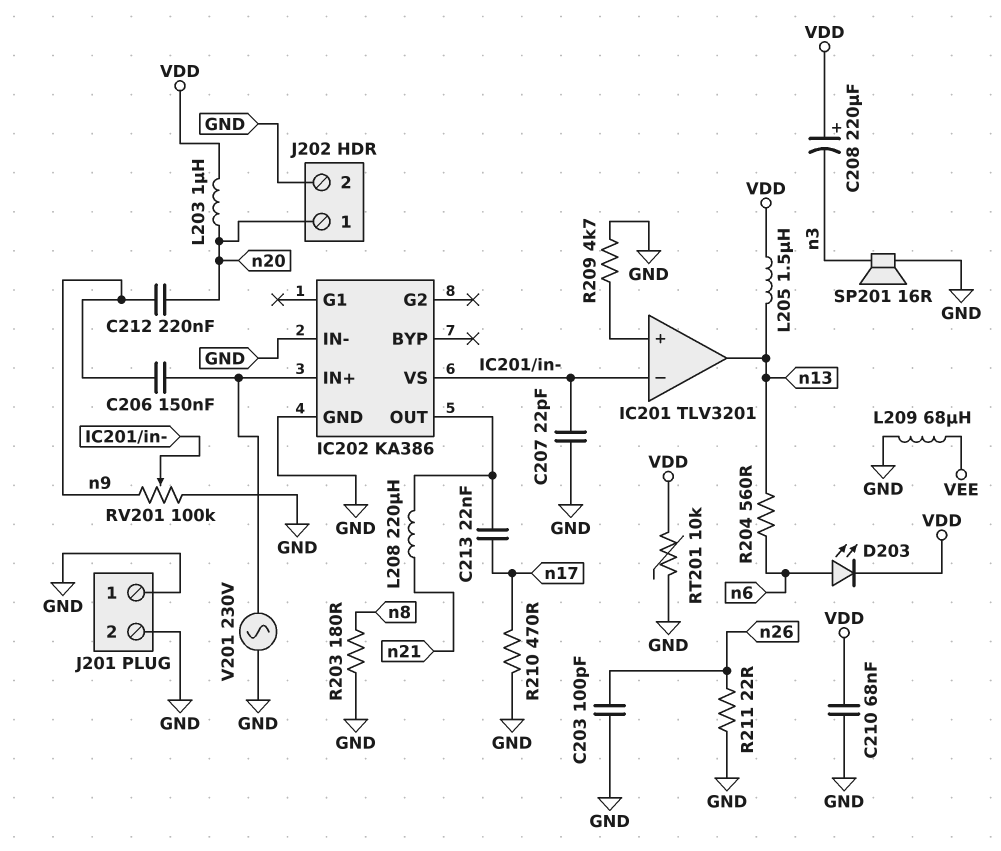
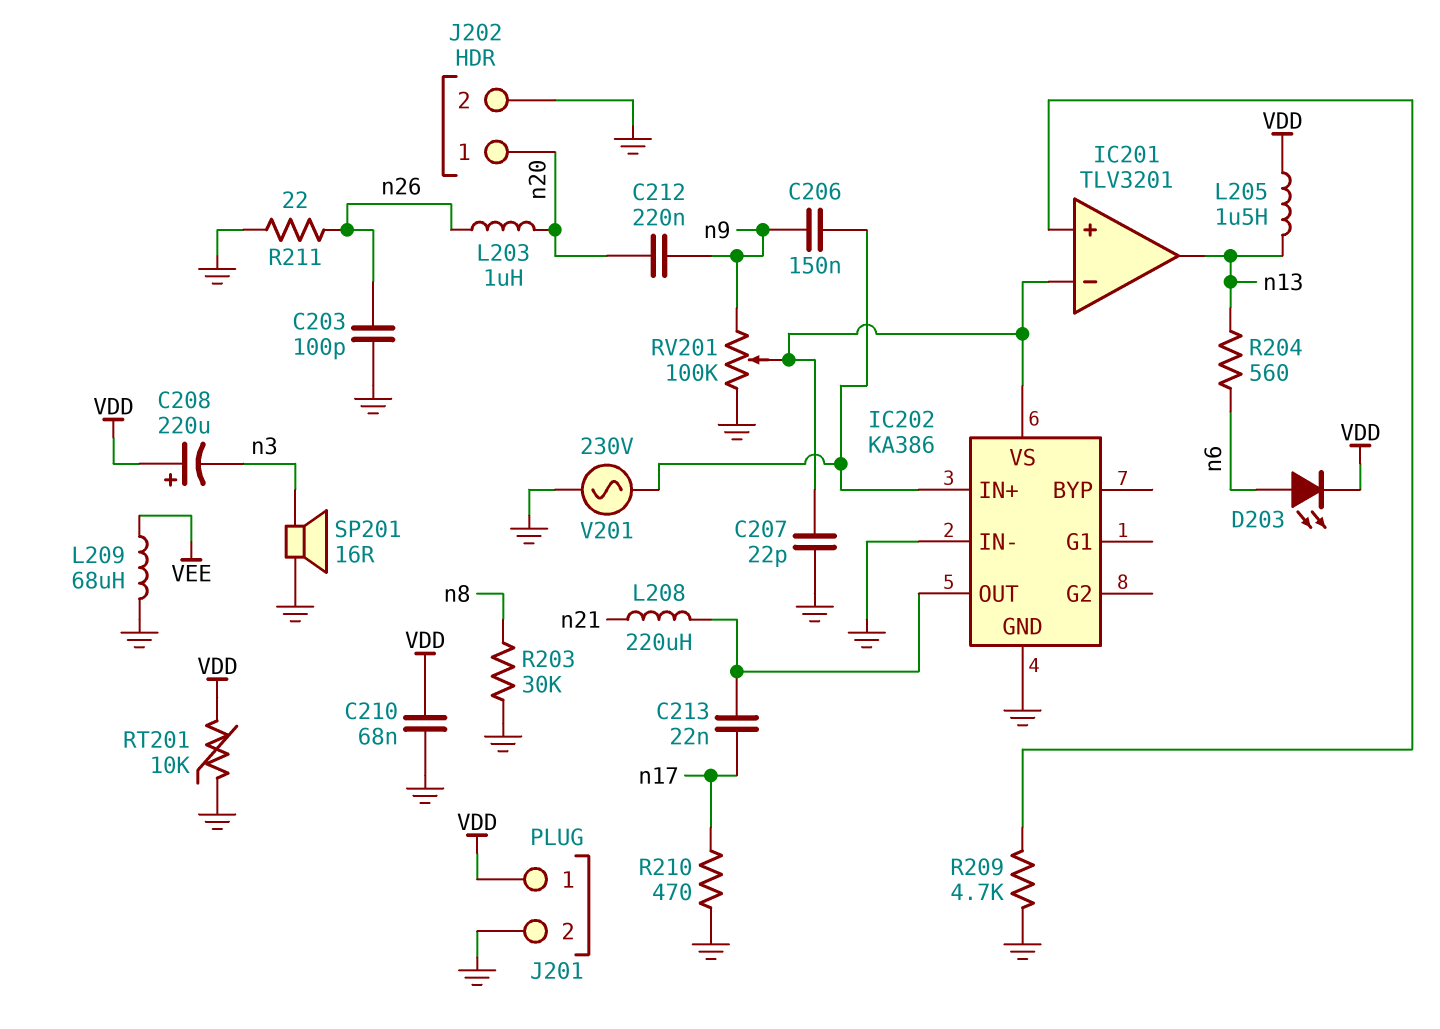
J201 pin 1: GND -> VDD
L203: 1uH (VDD, n20) -> 1uH (n20, n26)
R203: 180 (GND, n8) -> 30k (GND, n8)

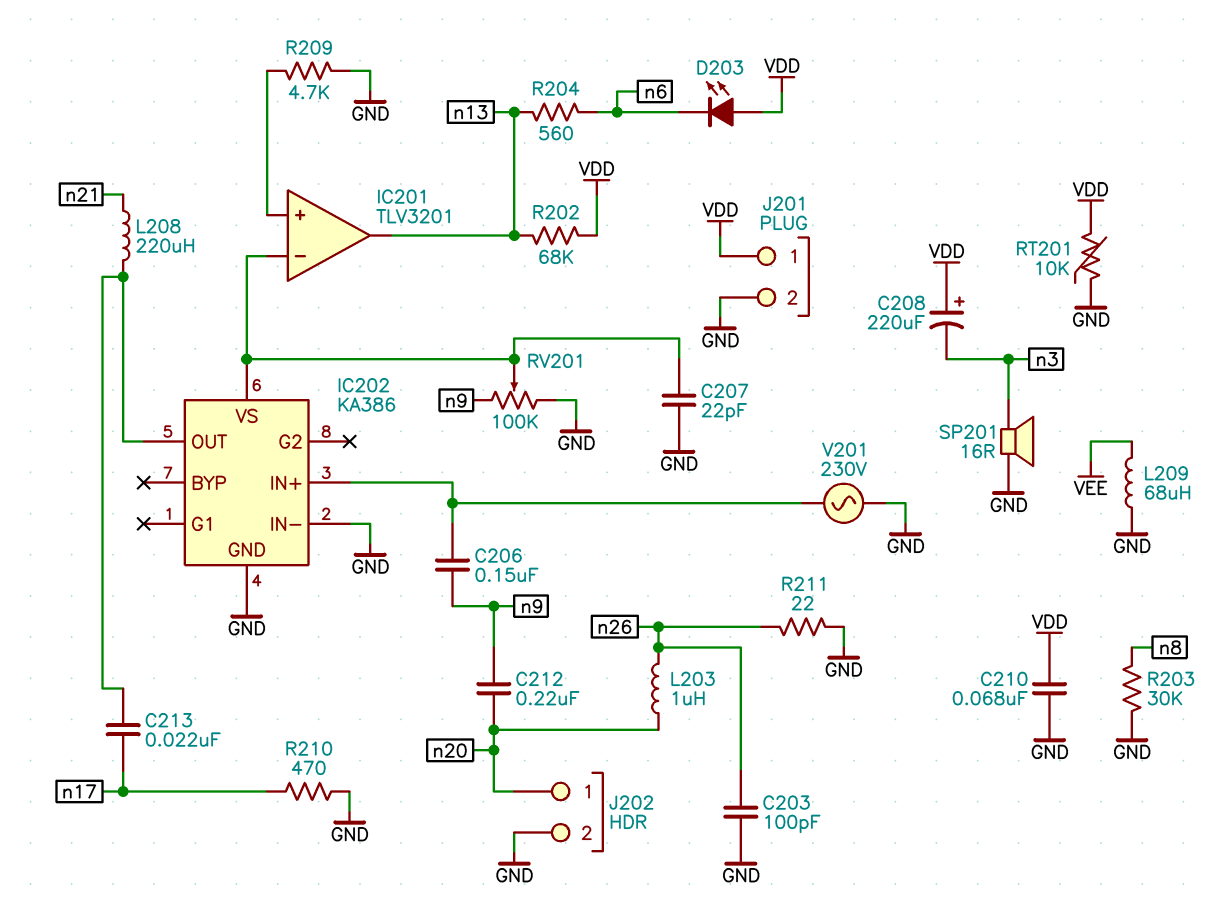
D203: LED (A n6, K VDD) -> LED (A VDD, K n6)
L205: 1.5uH (VDD, n13) -> none
R202: none -> 68k (VDD, n13)

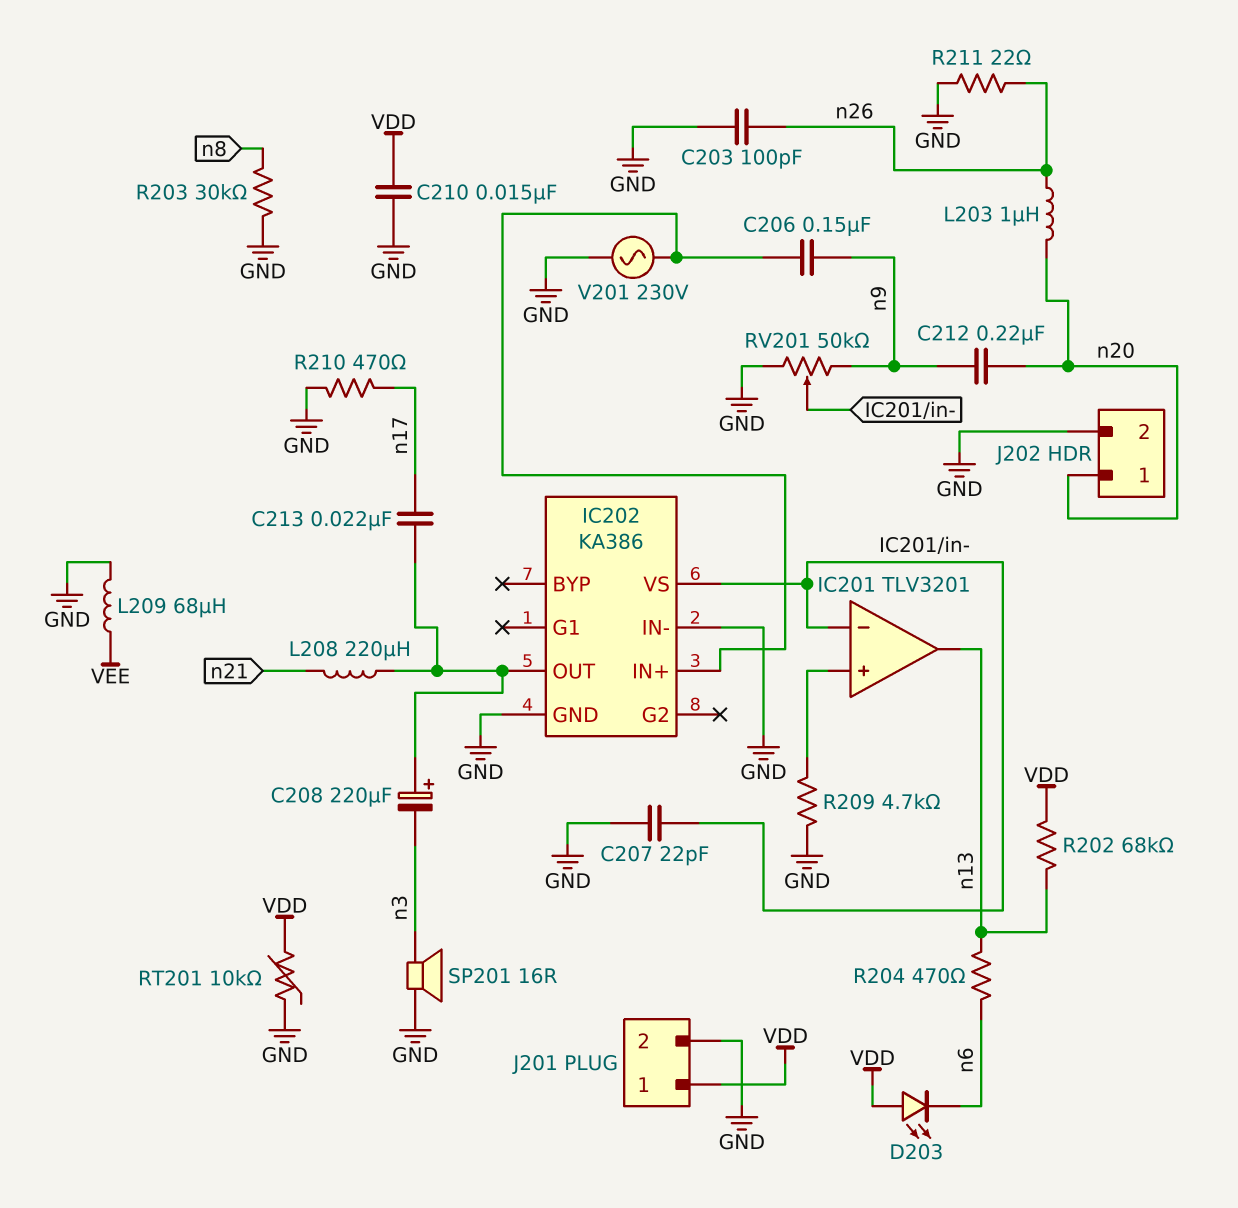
C208: 220uF (plus VDD, minus n3) -> 220uF (plus IC202/OUT, minus n3)
C210: 68nF (GND, VDD) -> 15nF (GND, VDD)
R204: 560 (n6, n13) -> 470 (n6, n13)
RV201: 100k (GND, n9, wiper IC201/in-) -> 50k (GND, n9, wiper IC201/in-)

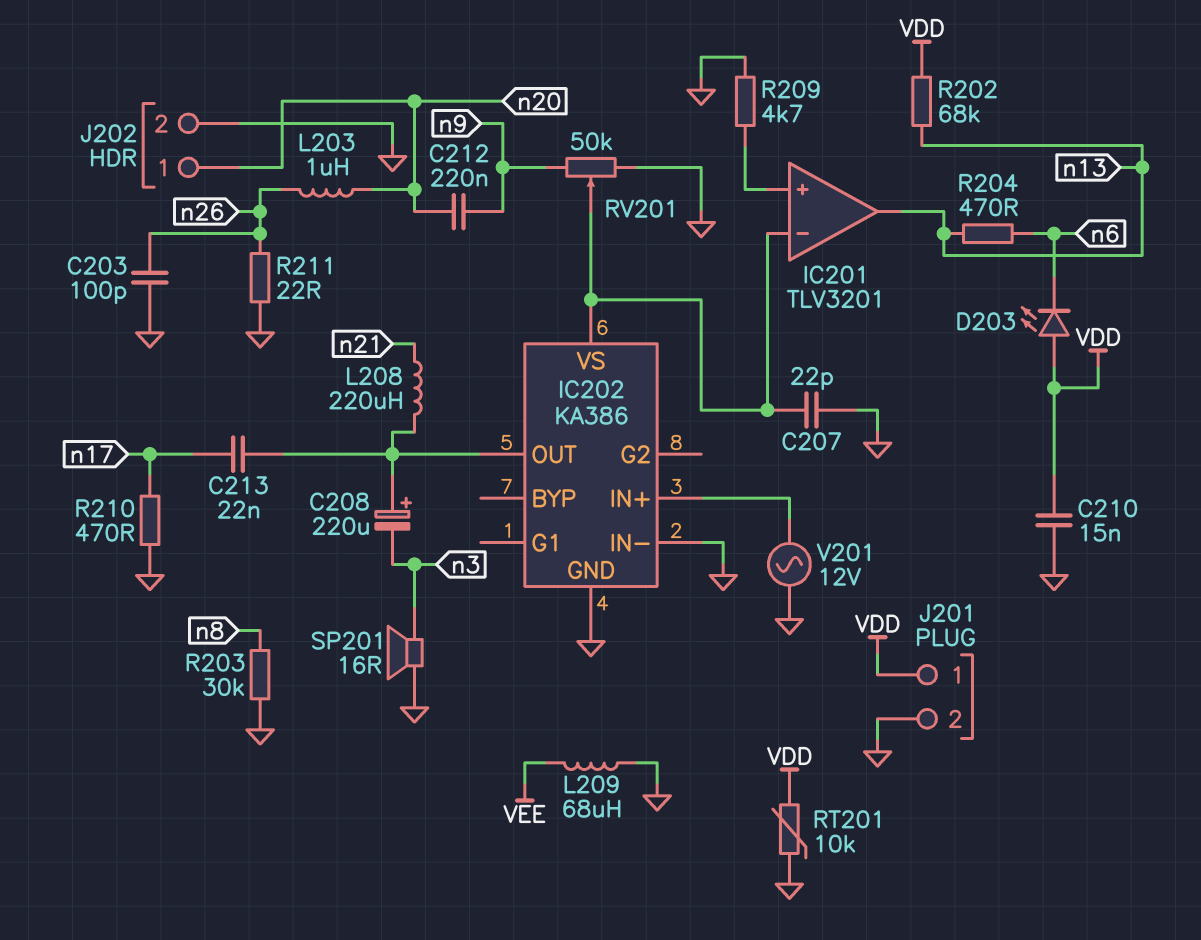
C206: 150nF (IC202/IN+, n9) -> none
V201: AC 230V (GND, IC202/IN+) -> AC 12V (GND, IC202/IN+)

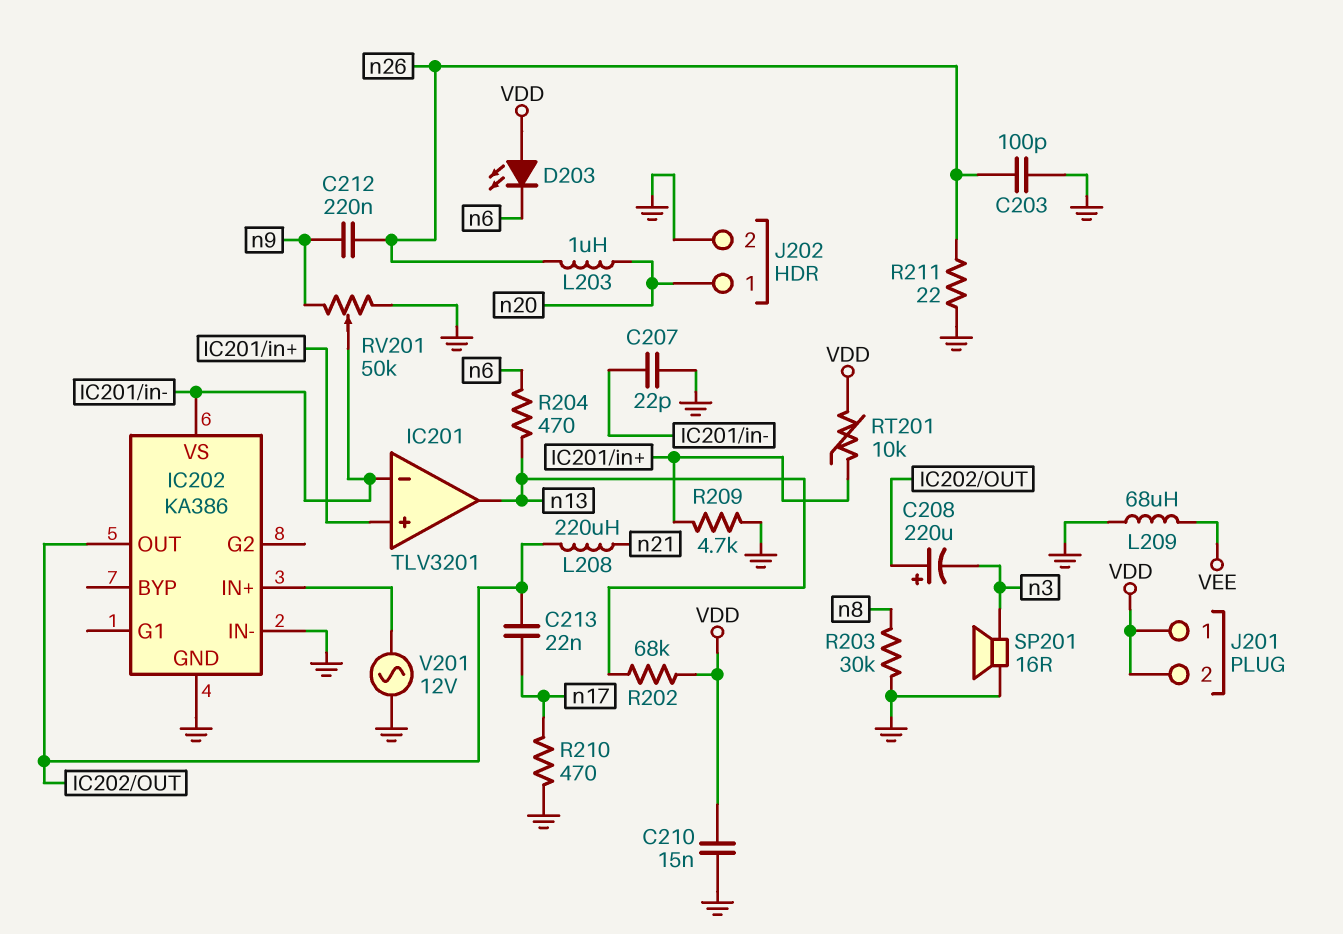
C212: 220nF (n9, n20) -> 220nF (n9, n26)
J201 pin 2: GND -> VDD
RT201: 10k (GND, VDD) -> 10k (IC201/in+, VDD)

